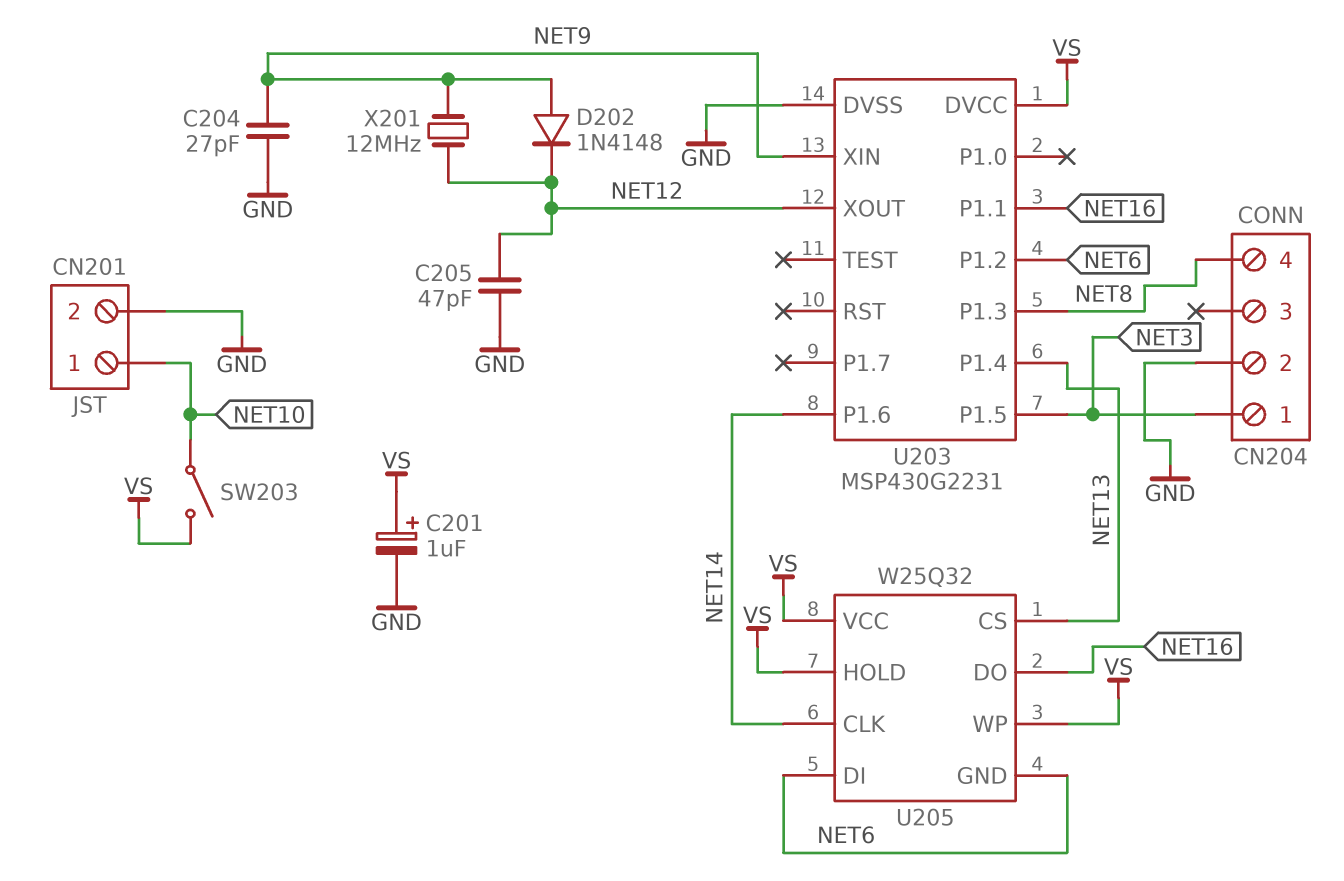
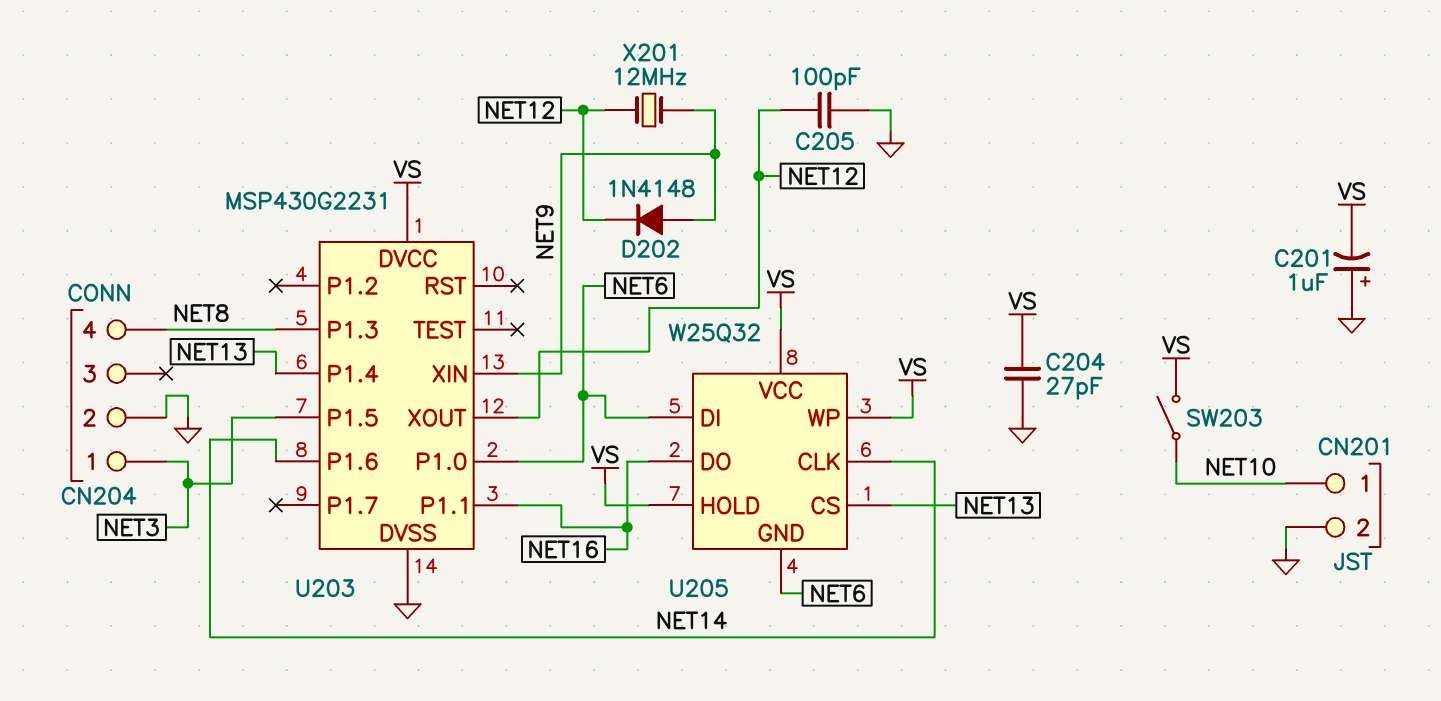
C201: 1uF (plus VS, minus GND) -> 1uF (plus GND, minus VS)
C204: 27pF (GND, NET9) -> 27pF (GND, VS)
C205: 47pF (GND, NET12) -> 100pF (GND, NET12)
U203 pin P1.0: none -> NET6
U203 pin P1.2: NET6 -> none

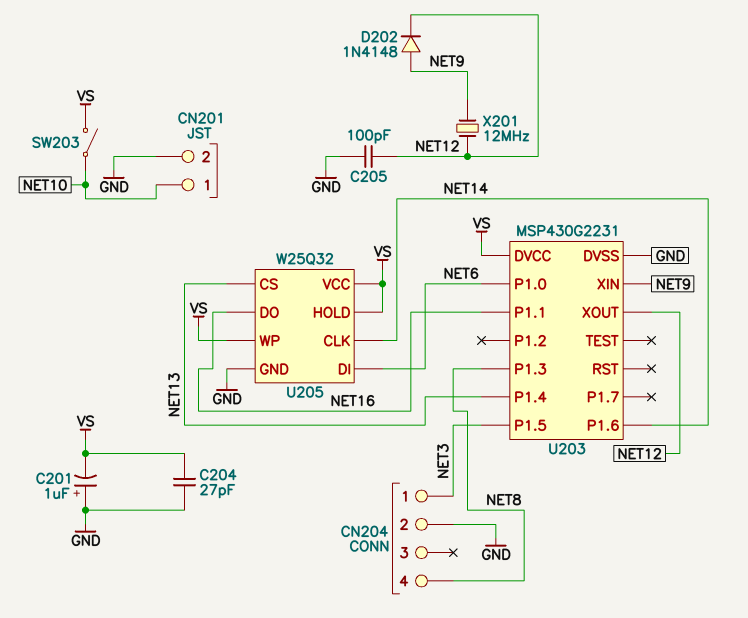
U205 pin GND: NET6 -> GND

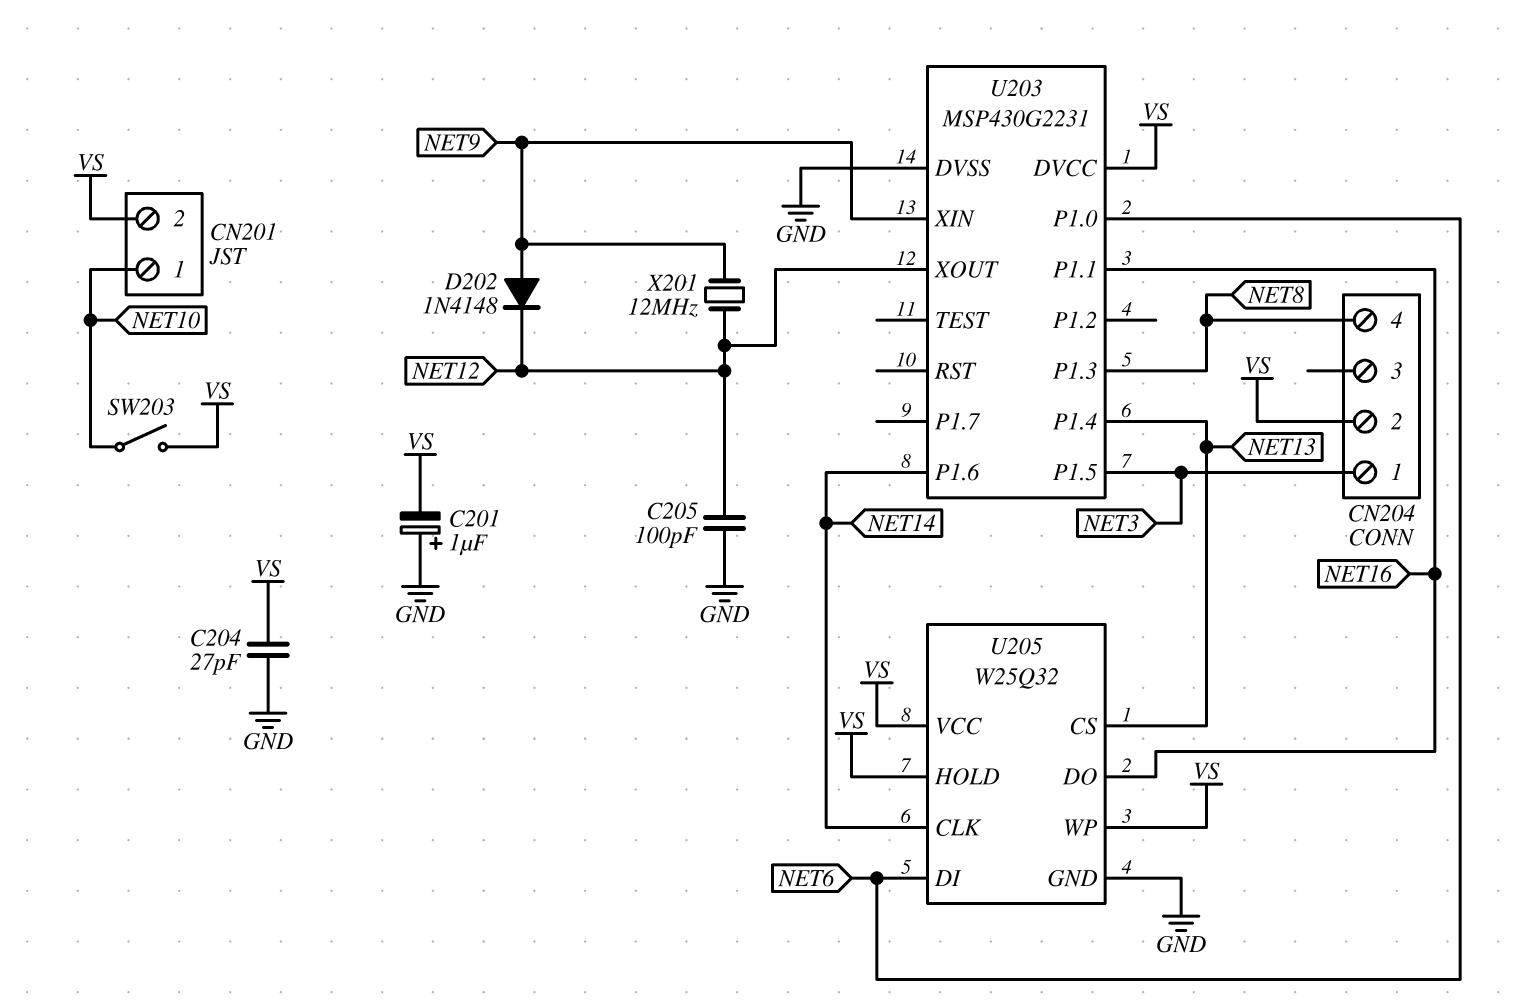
CN201 pin 2: GND -> VS
CN204 pin 2: GND -> VS

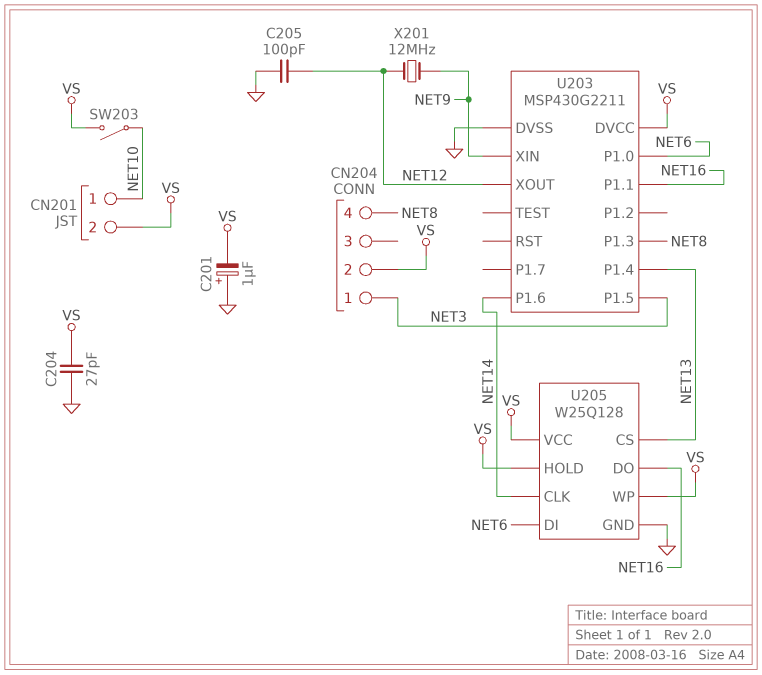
D202: diode 1N4148 (A NET9, K NET12) -> none
U203: MSP430G2231 -> MSP430G2211
U205: W25Q32 -> W25Q128

